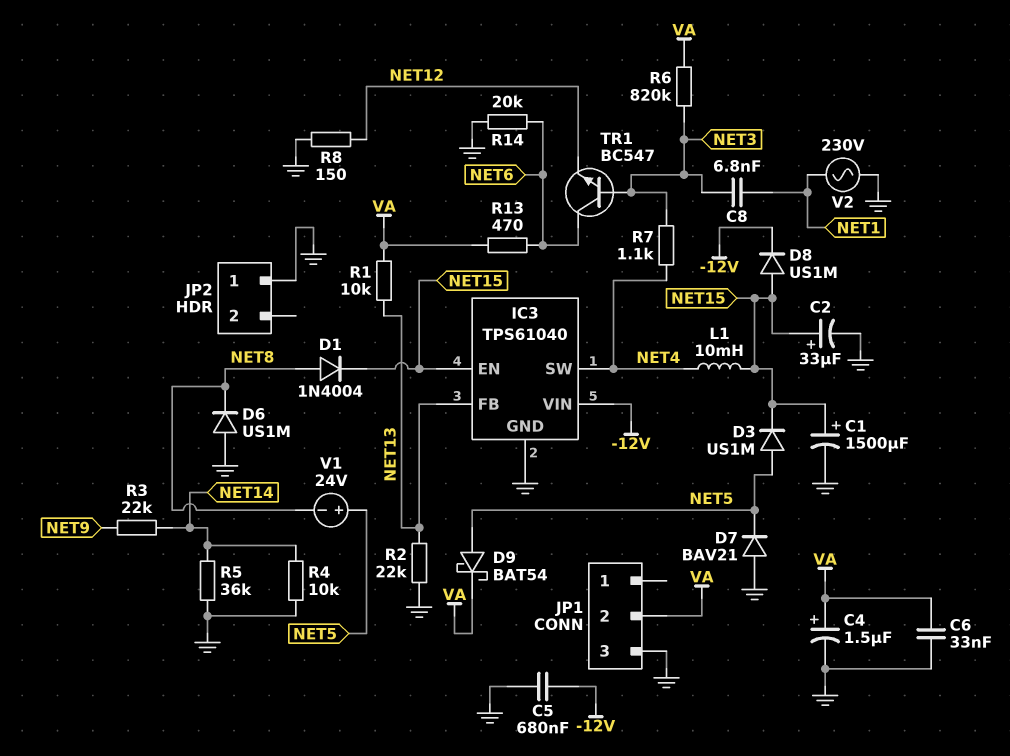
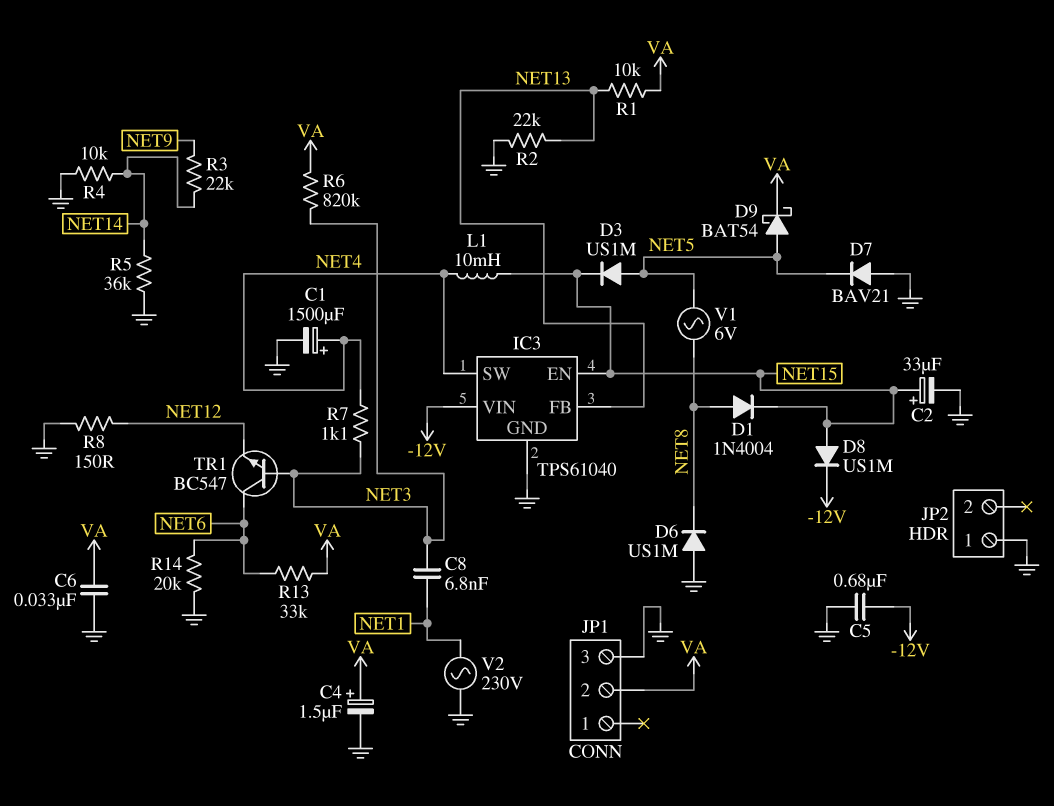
C1: 1500uF (plus NET15, minus GND) -> 1500uF (plus NET4, minus GND)
R13: 470 (NET6, VA) -> 33k (NET6, VA)
V1: 24V (plus NET5, minus NET8) -> AC 6V (NET5, NET8)

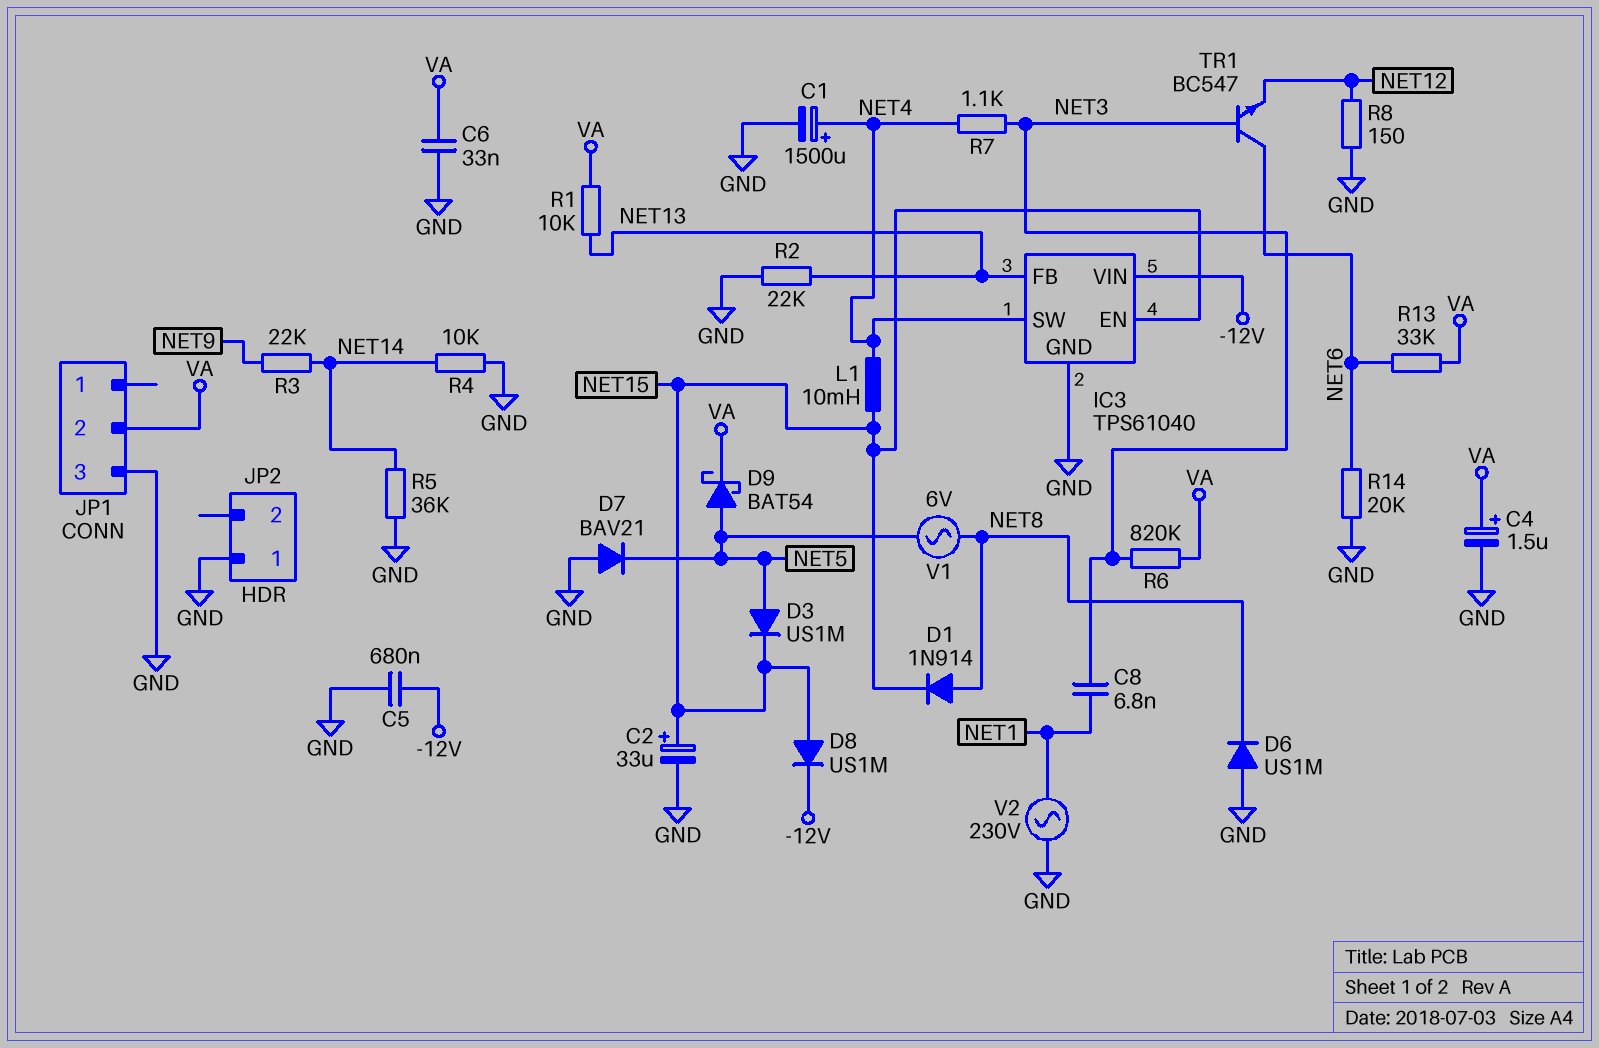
D1: diode 1N4004 (A NET8, K NET15) -> diode 1N914 (A NET8, K NET15)

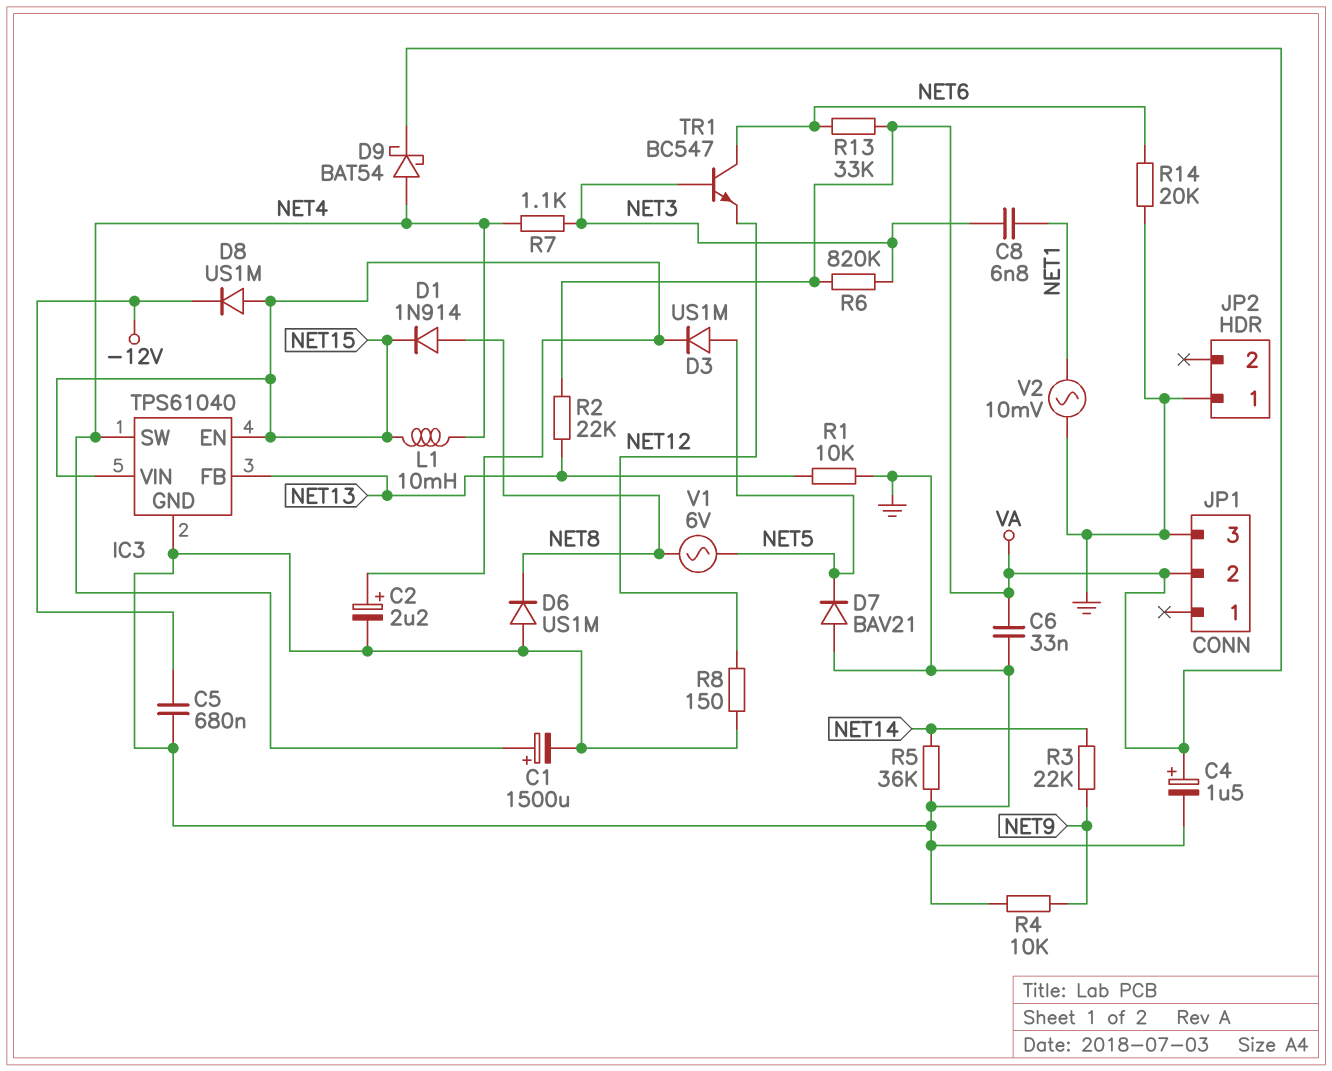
C2: 33uF (plus NET15, minus GND) -> 2.2uF (plus NET15, minus GND)
D9: schottky BAT54 (A NET5, K VA) -> schottky BAT54 (A NET4, K VA)
IC3 pin VIN: -12V -> NET15
R1: 10k (NET13, VA) -> 10k (GND, NET13)
R2: 22k (GND, NET13) -> 22k (NET13, VA)
R4: 10k (GND, NET14) -> 10k (GND, NET9)
V2: AC 230V (GND, NET1) -> AC 10mV (GND, NET1)

